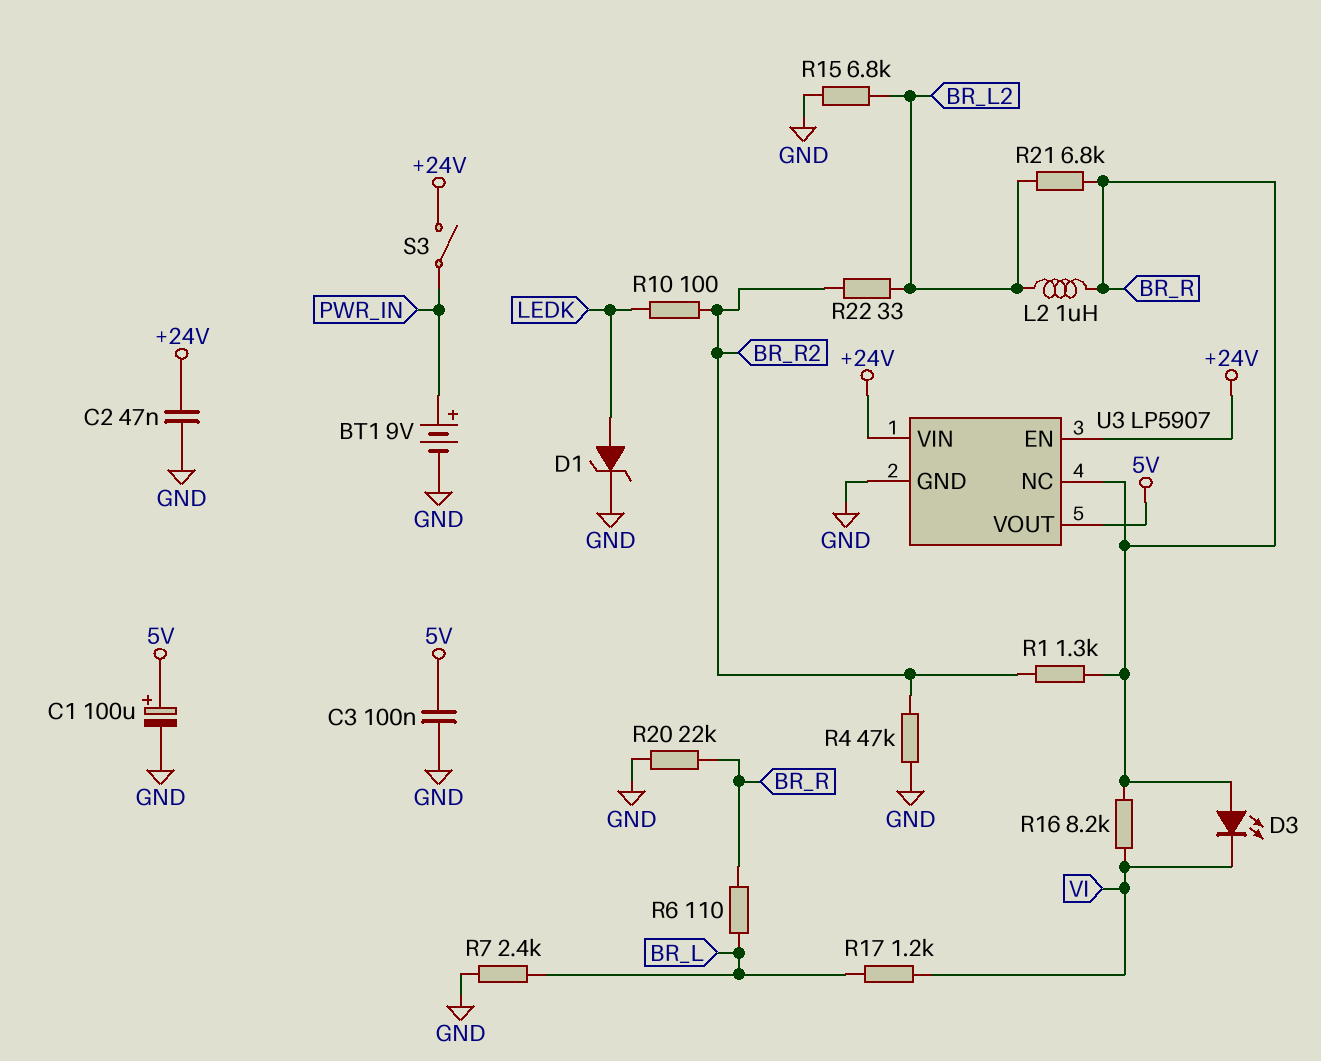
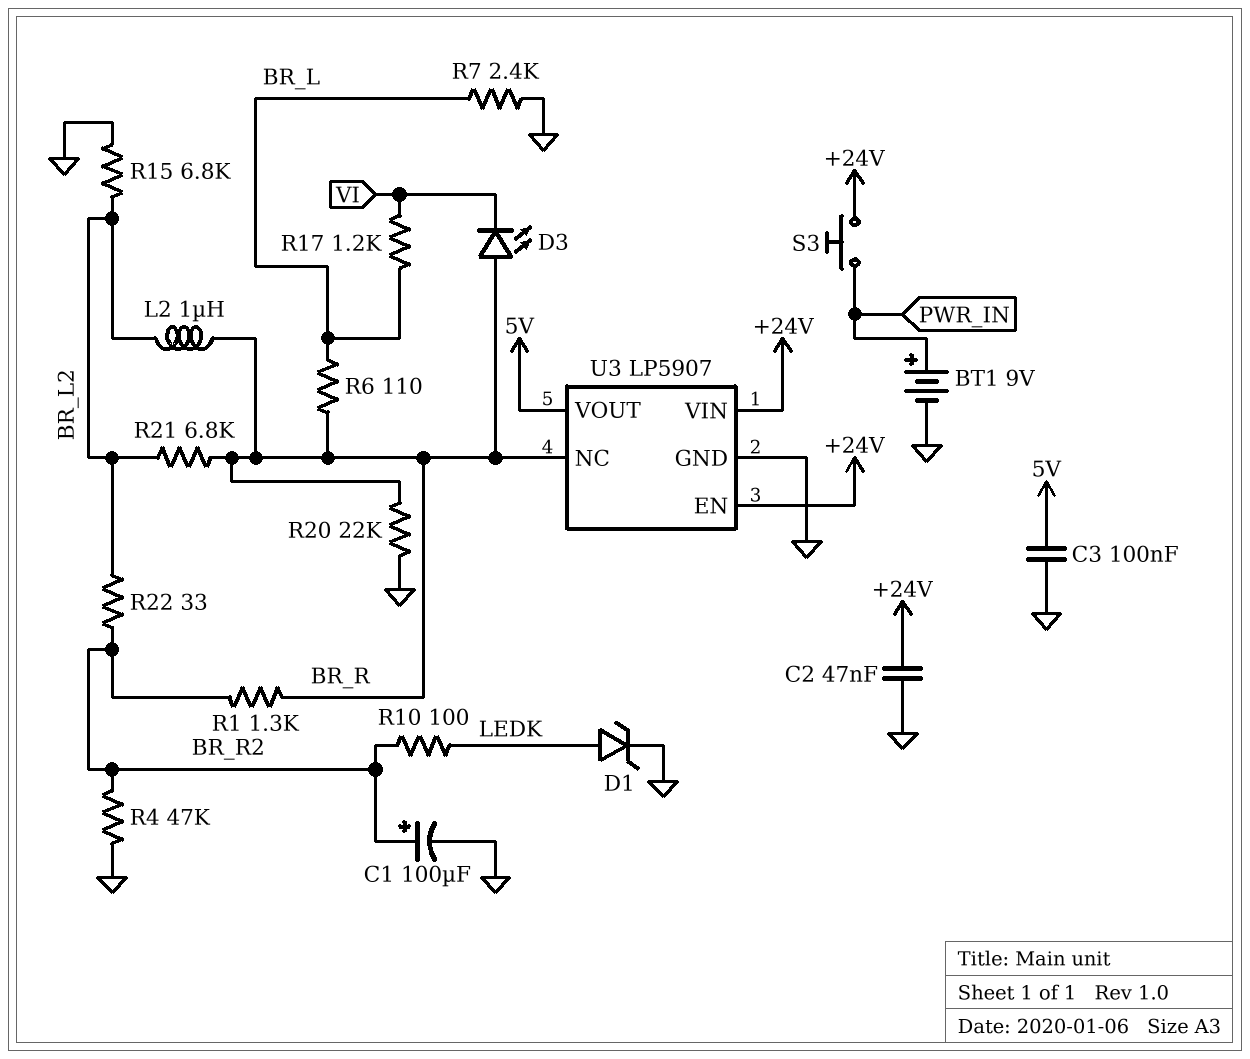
C1: 100uF (plus 5V, minus GND) -> 100uF (plus BR_R2, minus GND)
R16: 8.2k (BR_R, VI) -> none
S3: switch (+24V, PWR_IN) -> button (+24V, PWR_IN)

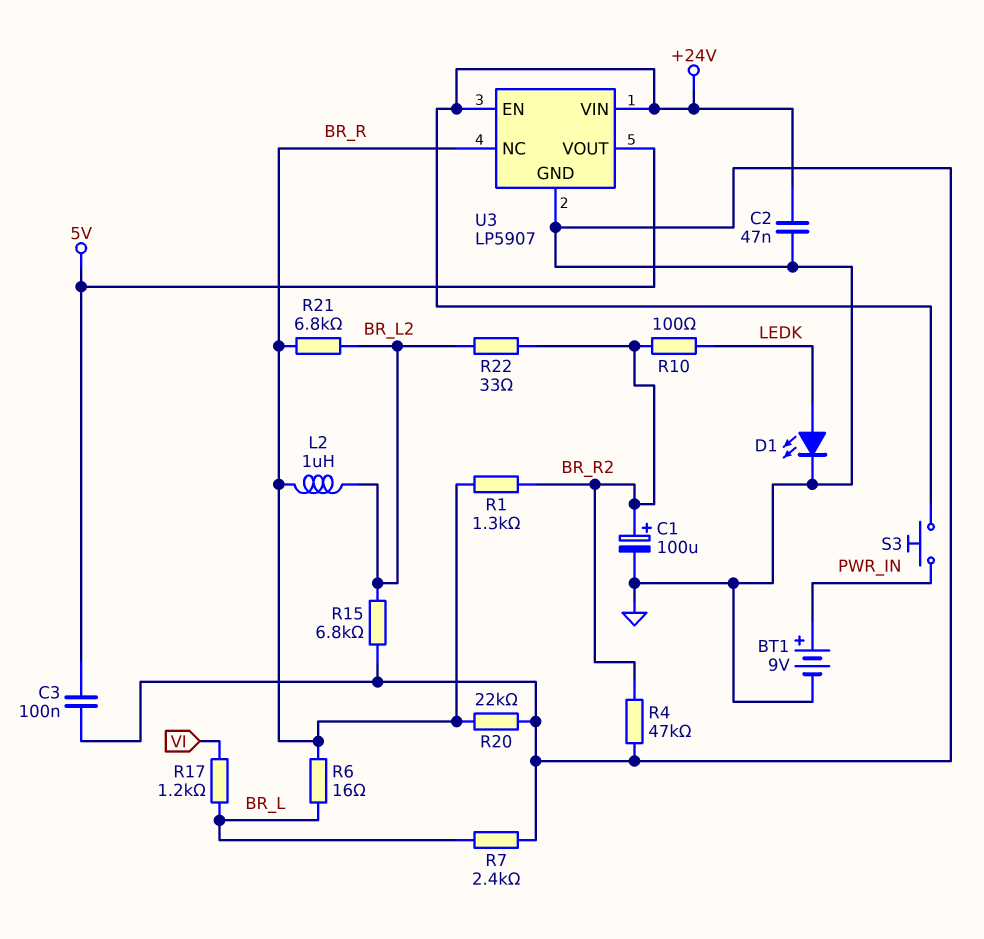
D1: zener (A LEDK, K GND) -> LED (A LEDK, K GND)
D3: LED (A BR_R, K VI) -> none
R6: 110 (BR_L, BR_R) -> 16 (BR_L, BR_R)

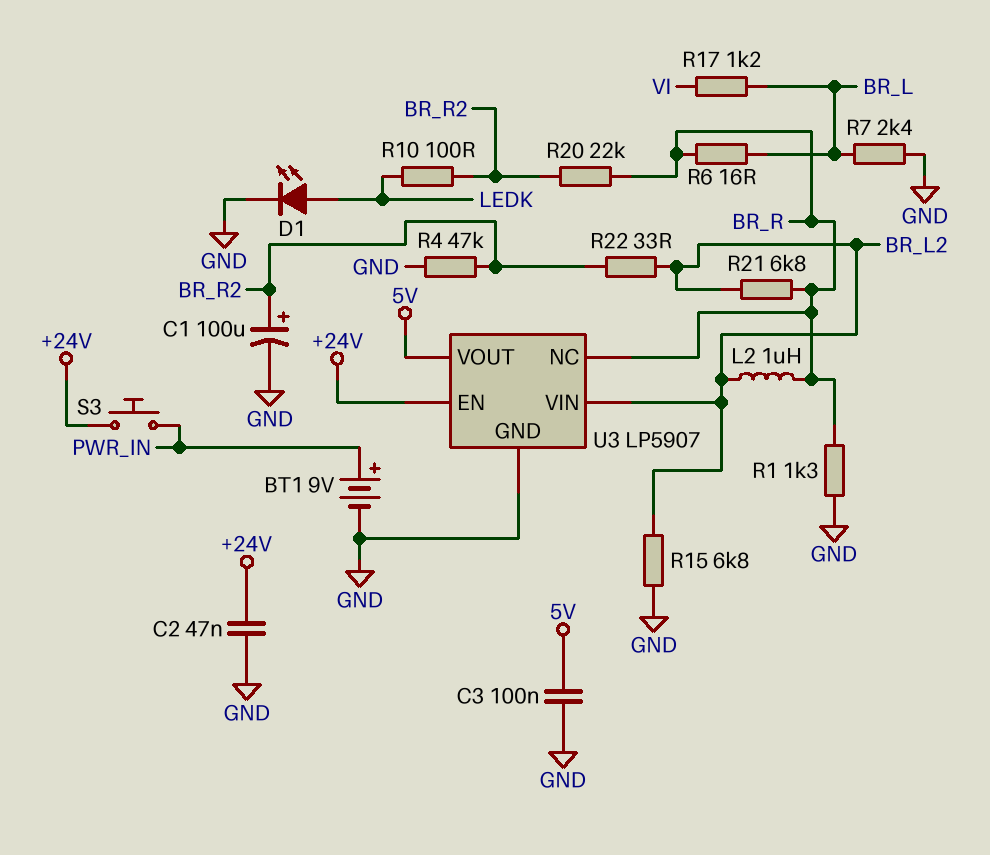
R1: 1.3k (BR_R, BR_R2) -> 1.3k (BR_R, GND)
R20: 22k (BR_R, GND) -> 22k (BR_R, BR_R2)
U3 pin VIN: +24V -> BR_L2

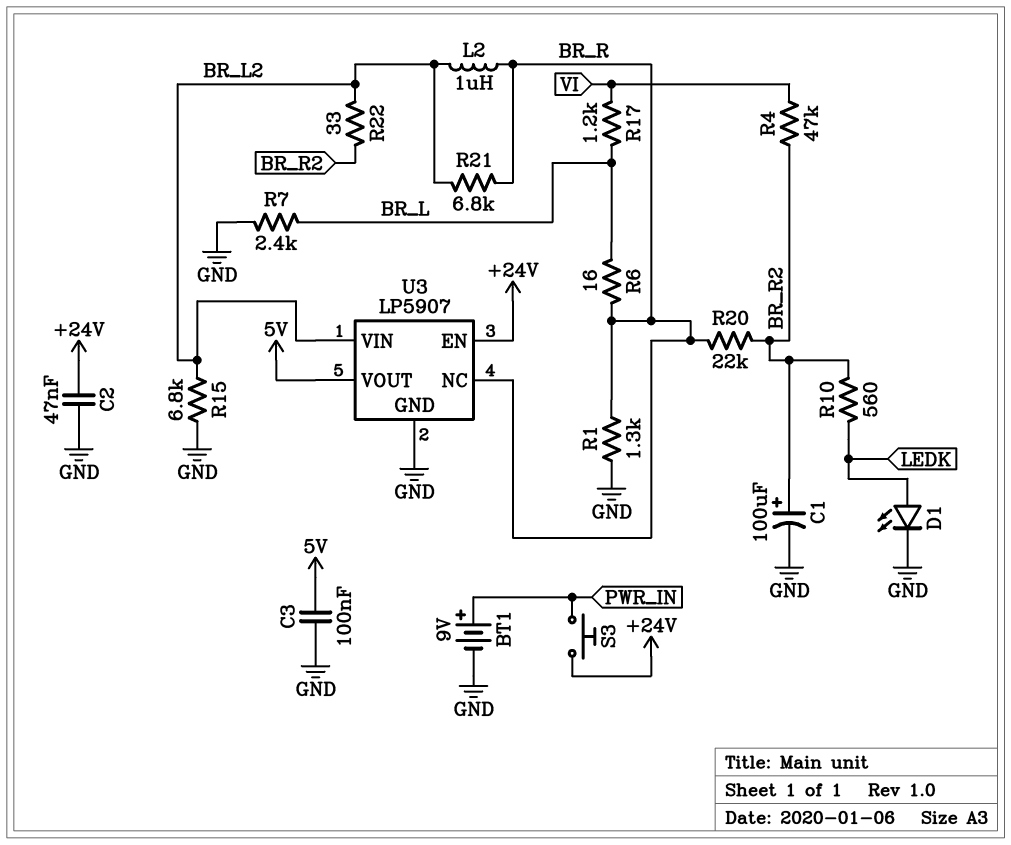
R4: 47k (BR_R2, GND) -> 47k (BR_R2, VI)
R10: 100 (BR_R2, LEDK) -> 560 (BR_R2, LEDK)

